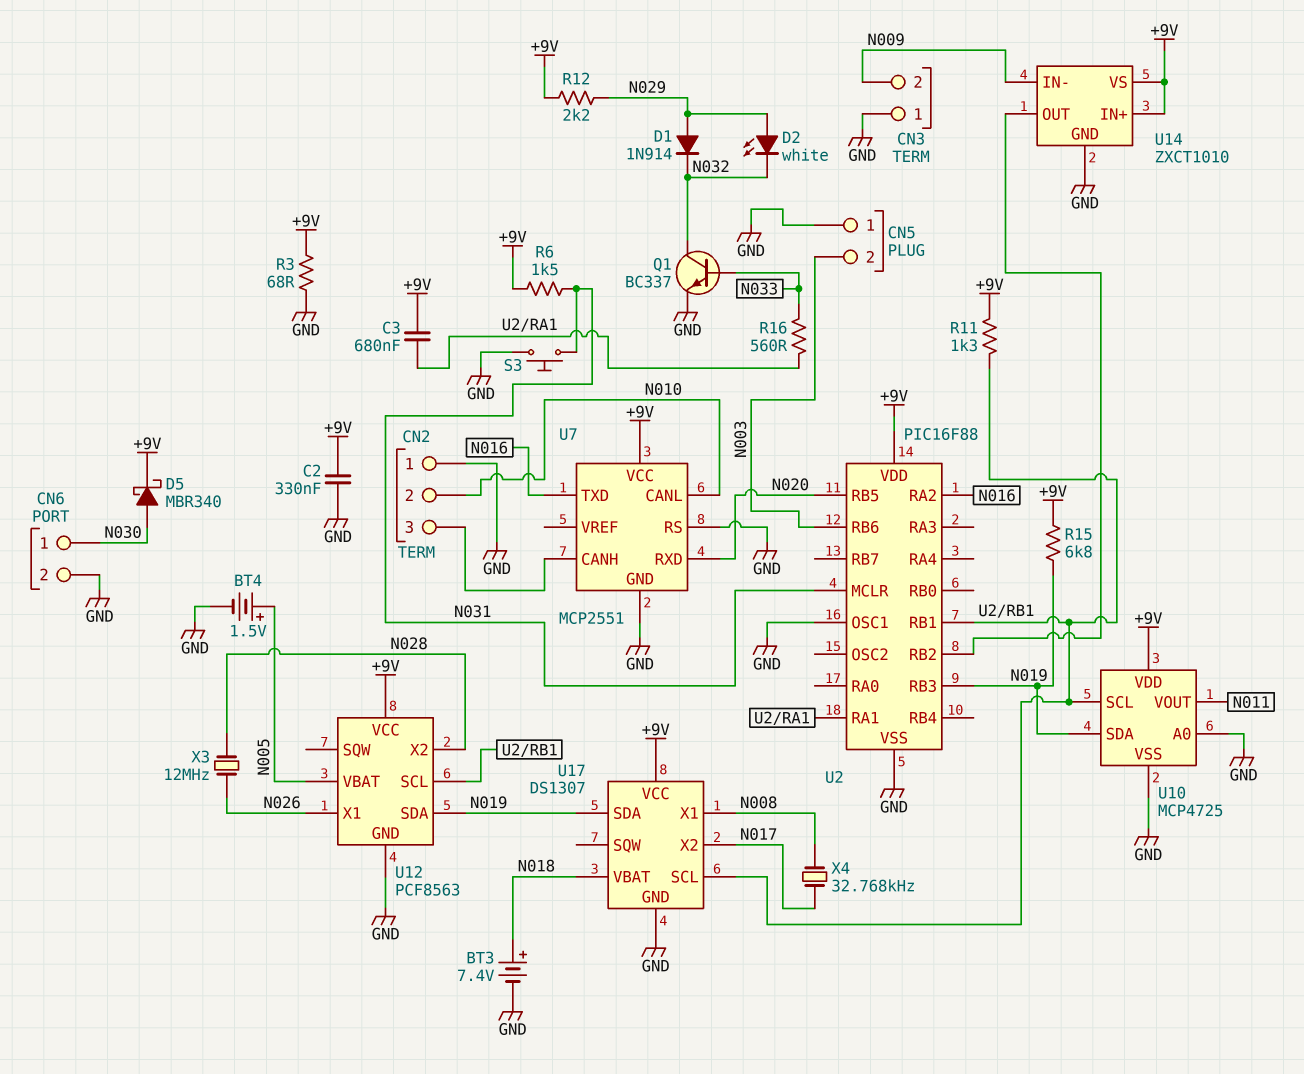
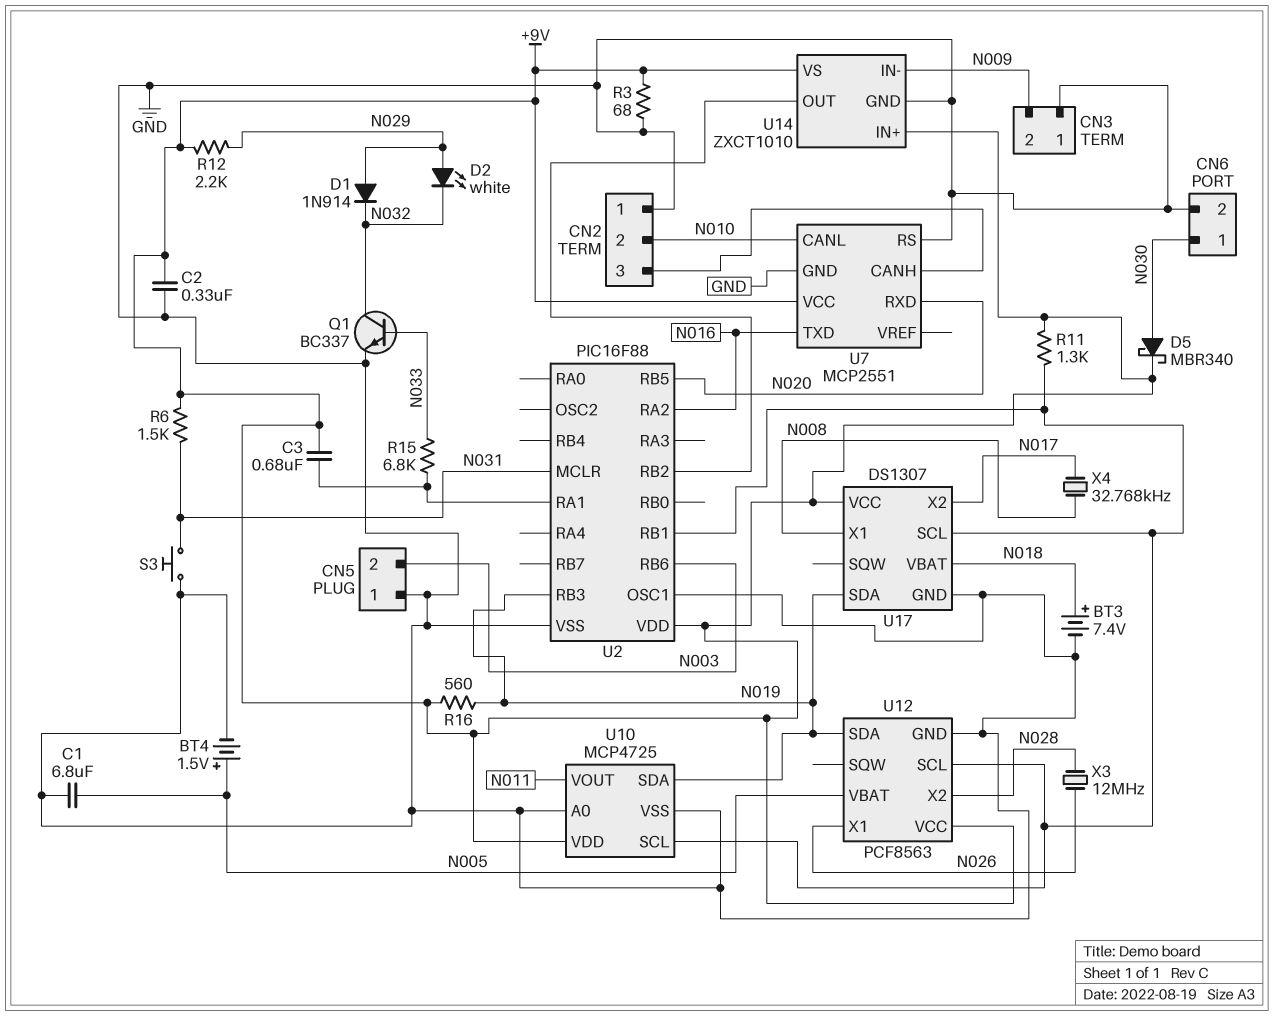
C1: none -> 6.8uF (GND, N005)
R15: 6.8k (+9V, N019) -> 6.8k (N033, U2/RA1)
R16: 560 (N033, U2/RA1) -> 560 (+9V, N019)

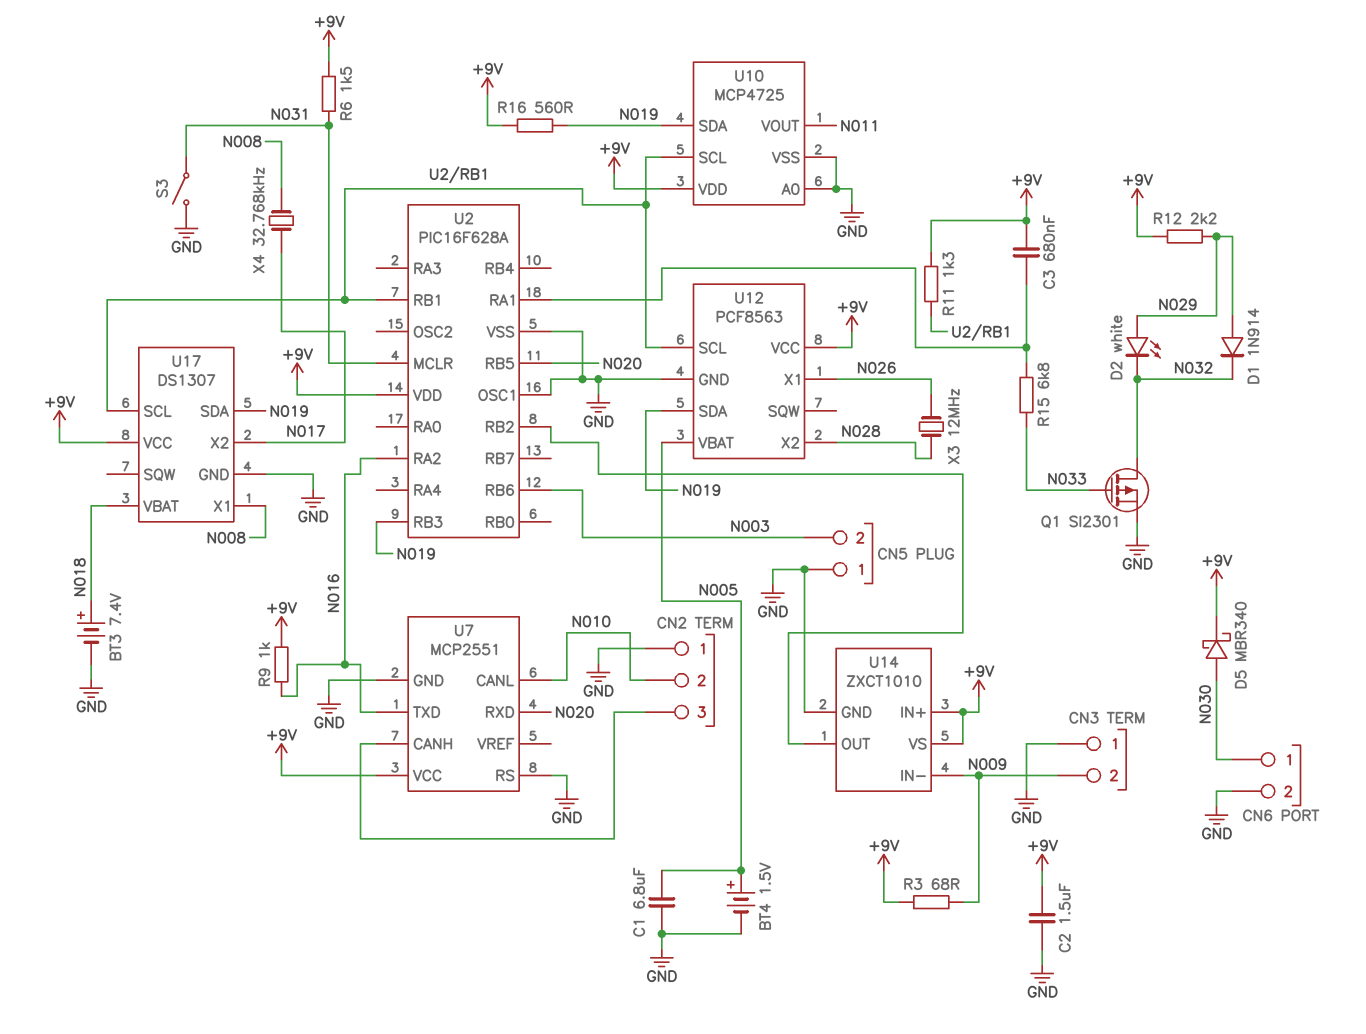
C2: 330nF (+9V, GND) -> 1.5uF (+9V, GND)
Q1: NPN BC337 (B N033, C N032, E GND) -> PMOS SI2301 (G N033, D N032, S GND)
R3: 68 (+9V, GND) -> 68 (+9V, N009)
R9: none -> 1k (+9V, N016)
S3: button (GND, N031) -> switch (GND, N031)
U2: PIC16F88 -> PIC16F628A

